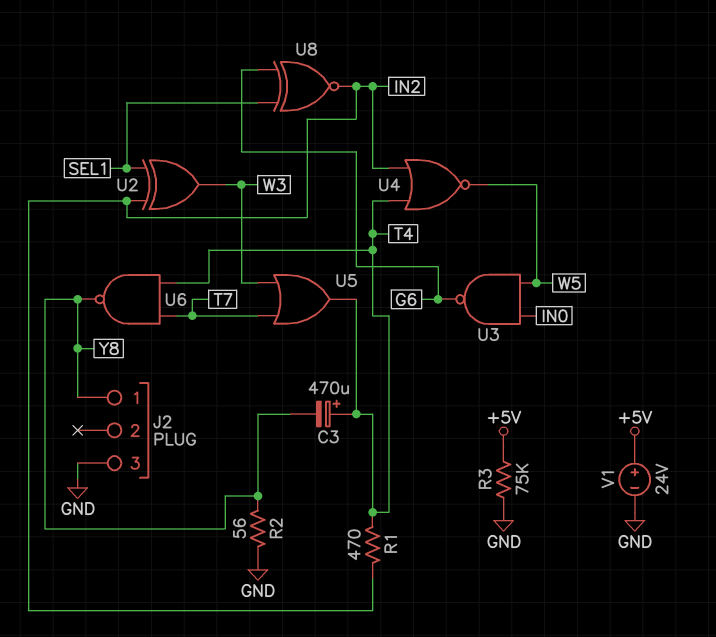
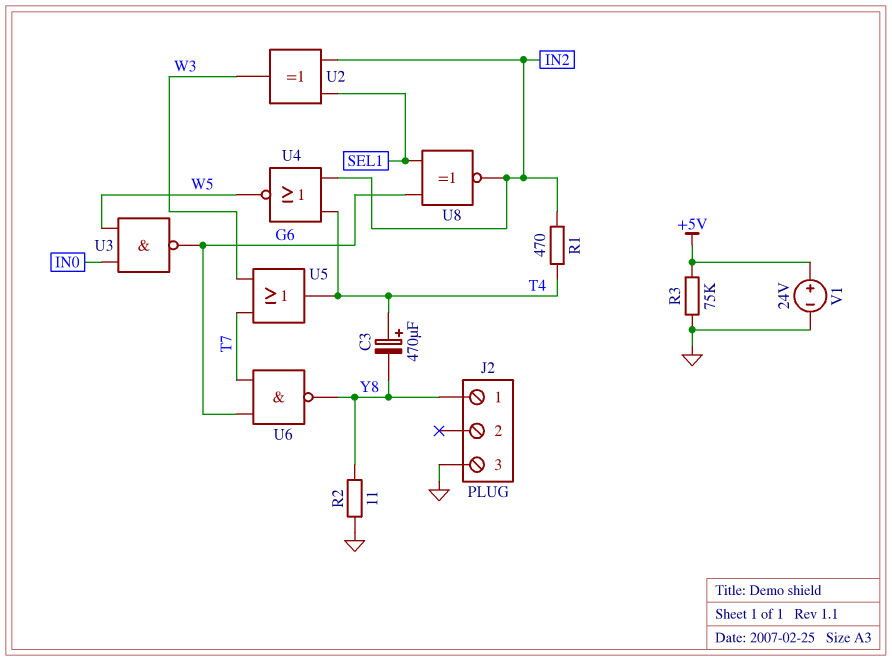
R2: 56 (GND, Y8) -> 11 (GND, Y8)
U6: NAND (in T4, in T7, out Y8) -> NAND (in G6, in T7, out Y8)

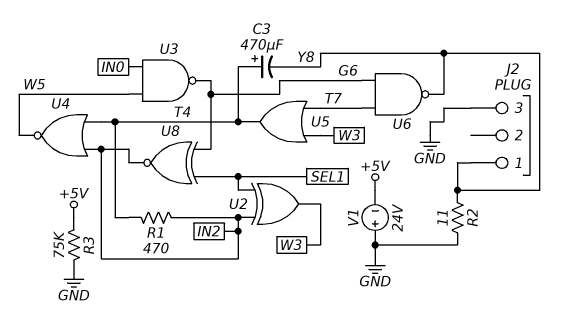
V1: 24V (plus +5V, minus GND) -> 24V (plus GND, minus +5V)

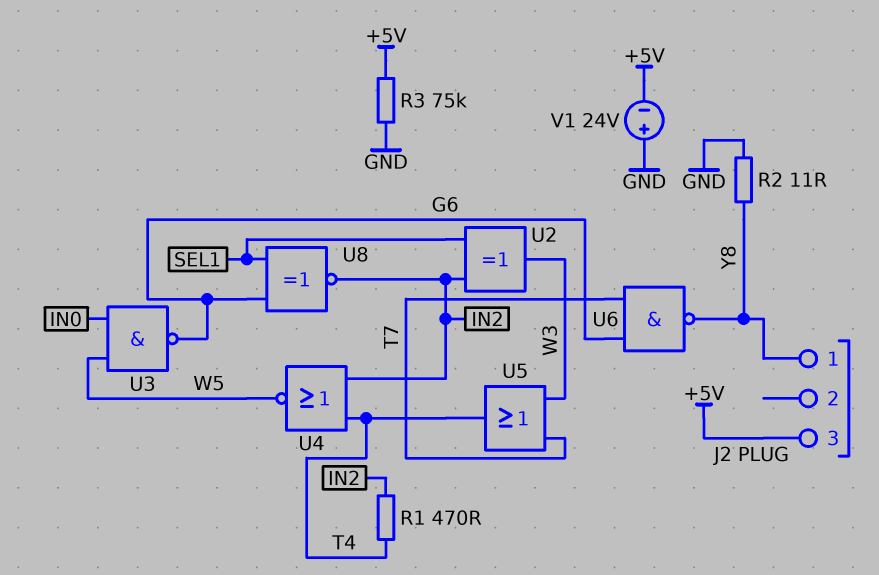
C3: 470uF (plus T4, minus Y8) -> none
J2 pin 3: GND -> +5V

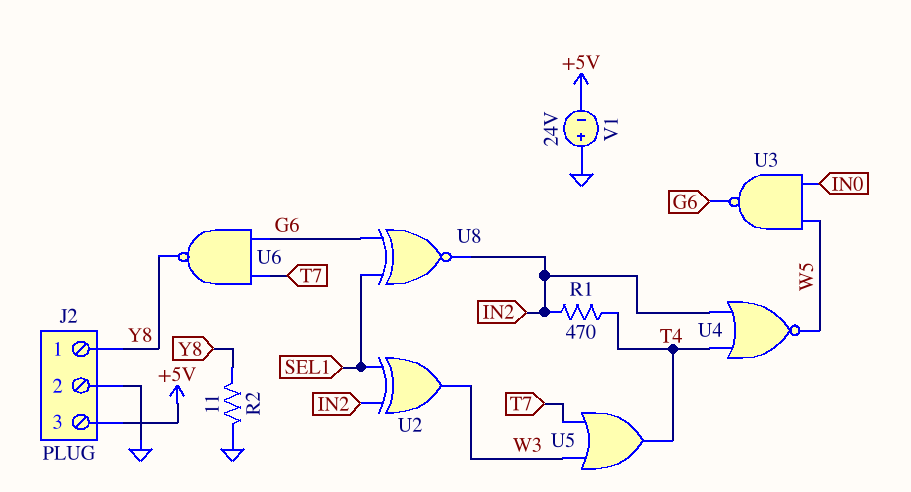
J2 pin 2: none -> GND
R3: 75k (+5V, GND) -> none

